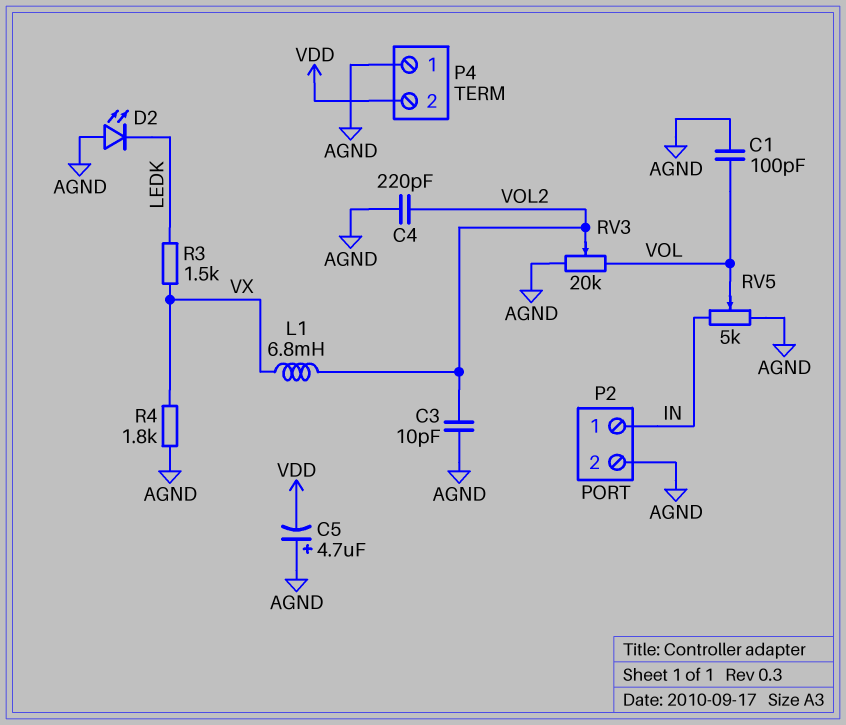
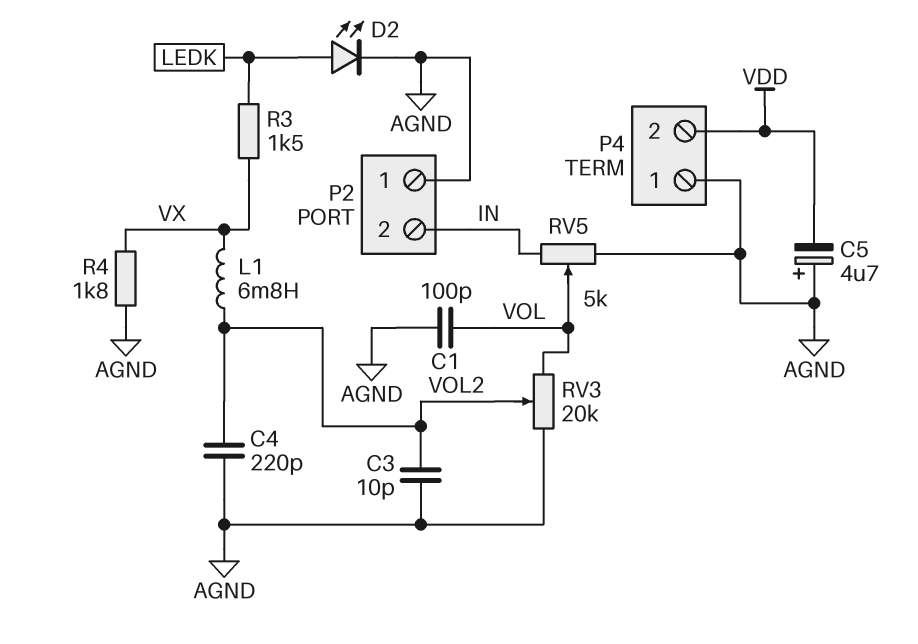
D2: LED (A AGND, K LEDK) -> LED (A LEDK, K AGND)
P2 pin 1: IN -> AGND
P2 pin 2: AGND -> IN

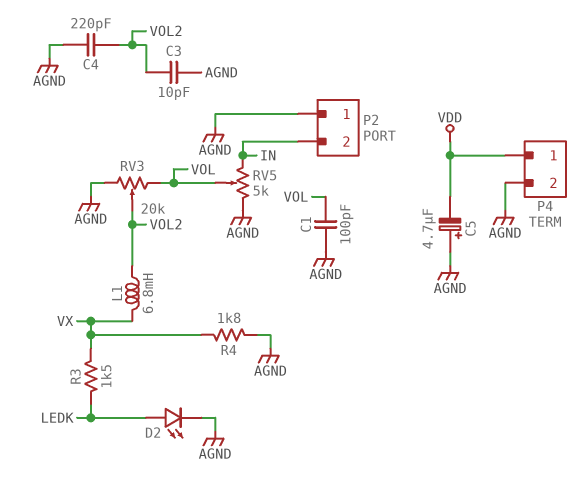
P4 pin 1: AGND -> VDD
P4 pin 2: VDD -> AGND

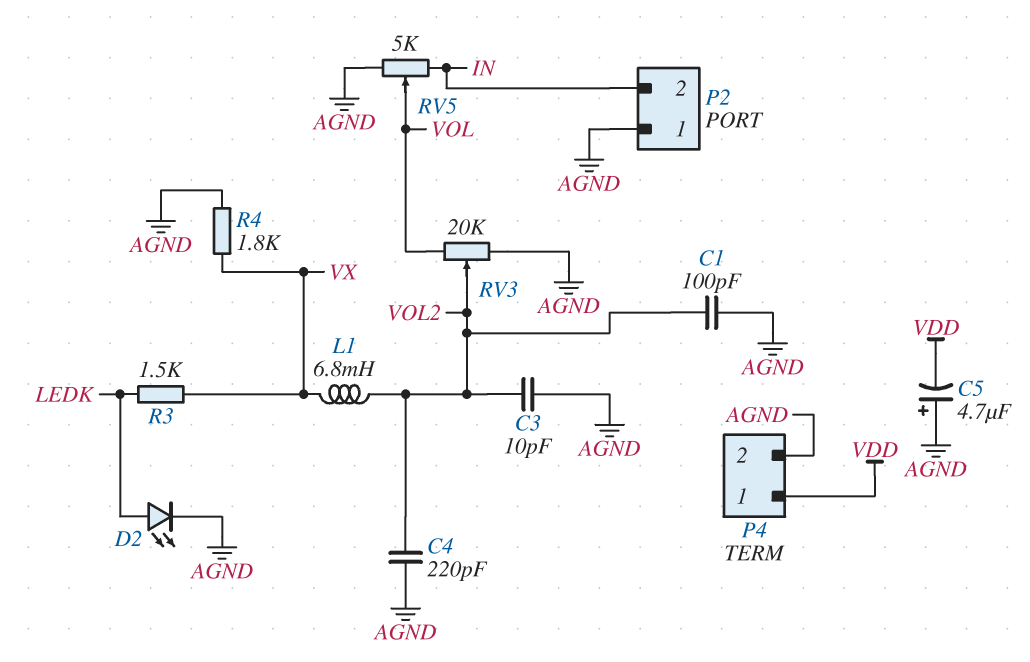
C1: 100pF (AGND, VOL) -> 100pF (AGND, VOL2)

